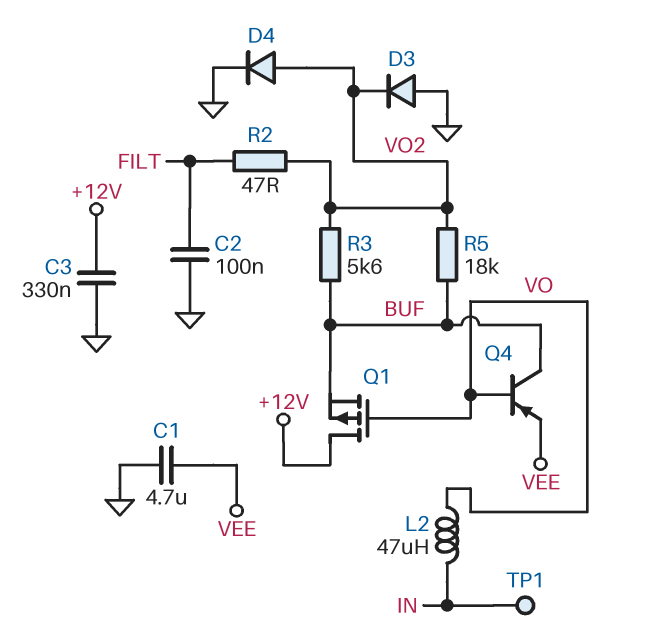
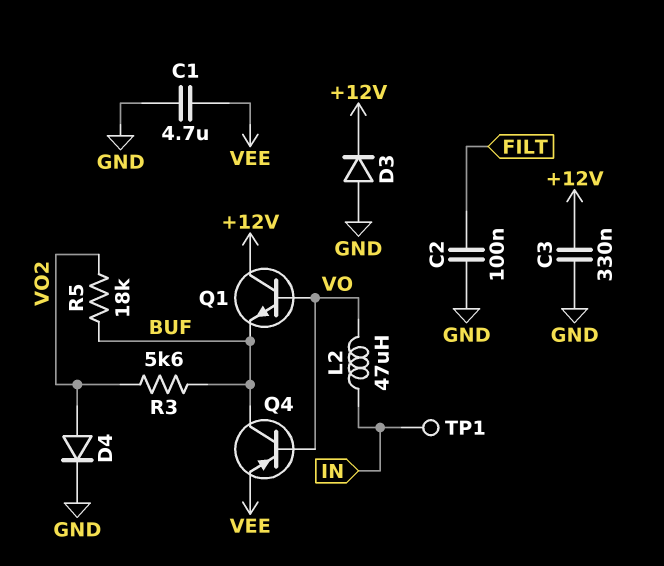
D3: diode (A GND, K VO2) -> diode (A GND, K +12V)
Q1: PMOS (G VO, D +12V, S BUF) -> NPN (B VO, C +12V, E BUF)
R2: 47 (FILT, VO2) -> none

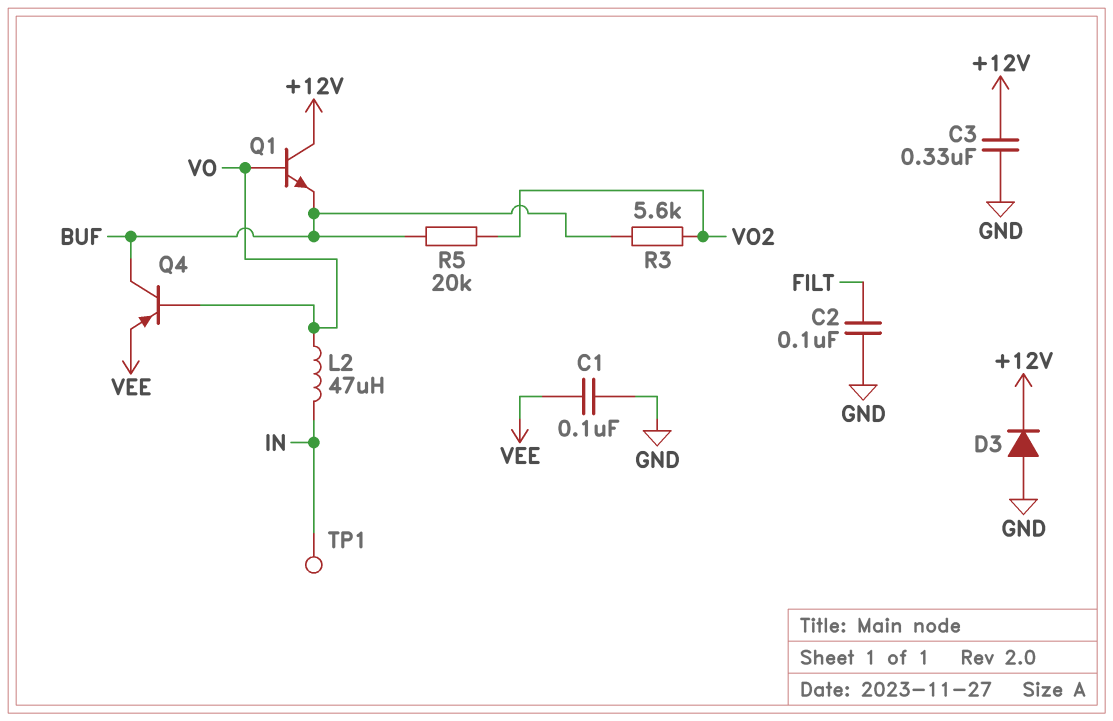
C1: 4.7uF (GND, VEE) -> 100nF (GND, VEE)
D4: diode (A VO2, K GND) -> none
R5: 18k (BUF, VO2) -> 20k (BUF, VO2)

